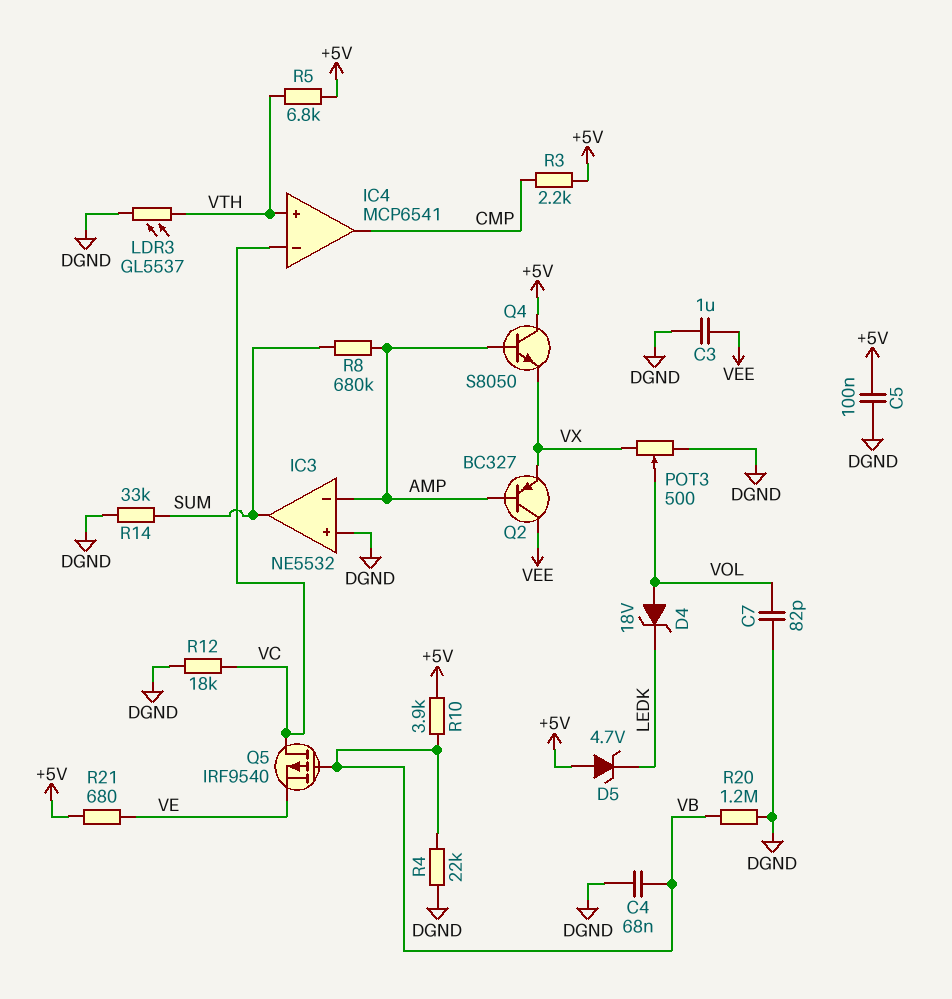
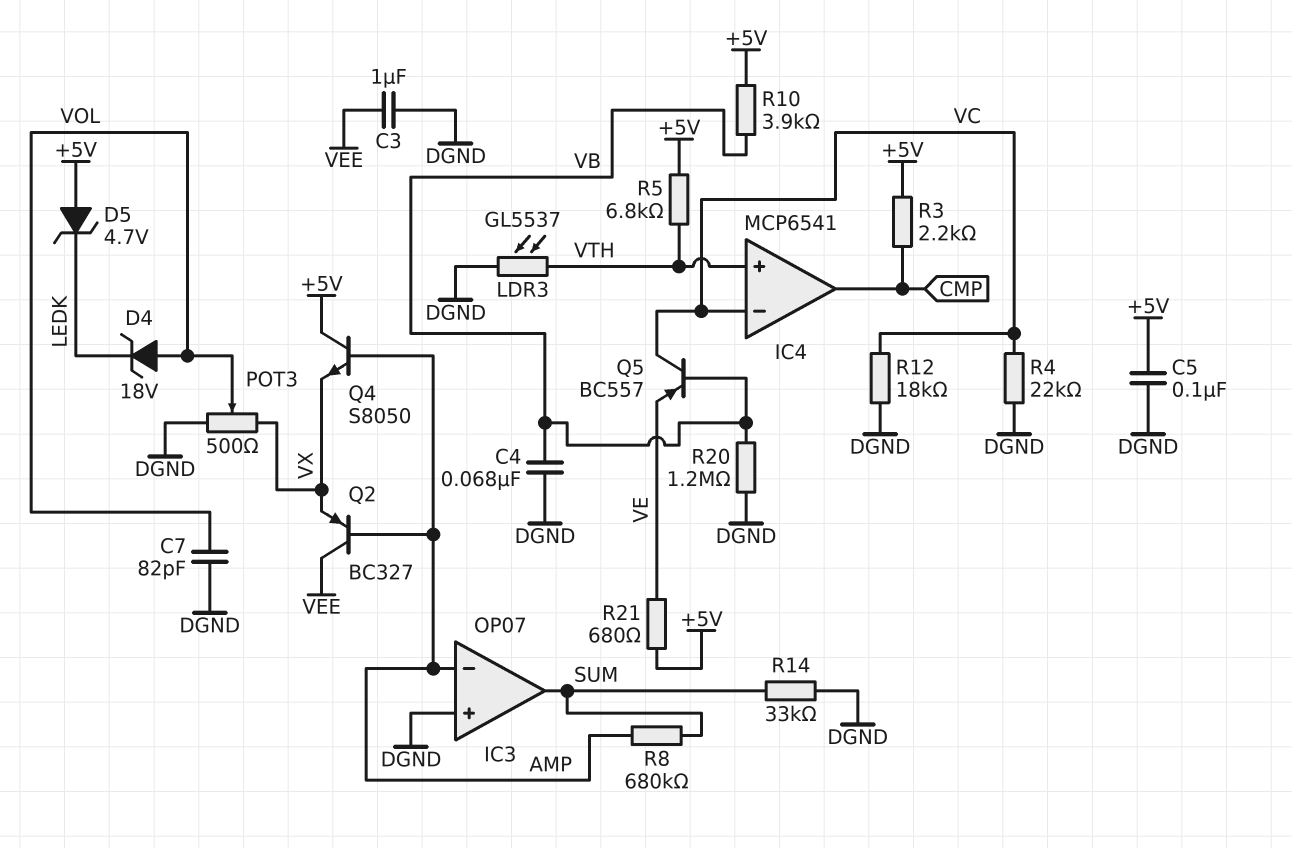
IC3: NE5532 -> OP07
Q5: PMOS IRF9540 (G VB, D VC, S VE) -> PNP BC557 (B VB, C VC, E VE)
R4: 22k (DGND, VB) -> 22k (DGND, VC)

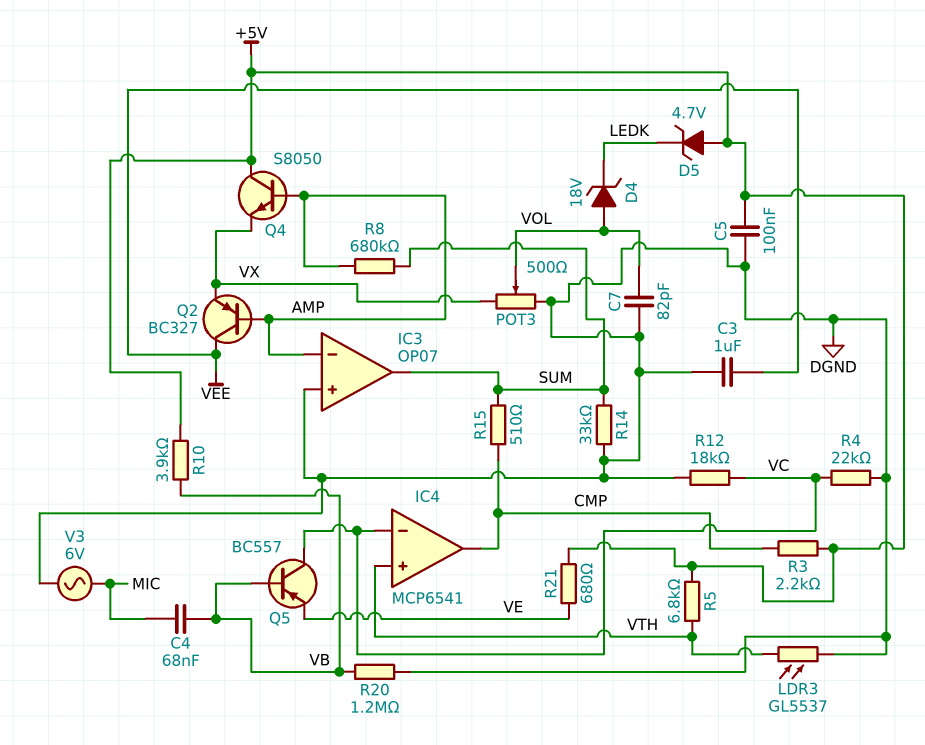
C4: 68nF (DGND, VB) -> 68nF (MIC, VB)
R15: none -> 510 (CMP, SUM)
V3: none -> AC 6V (DGND, MIC)

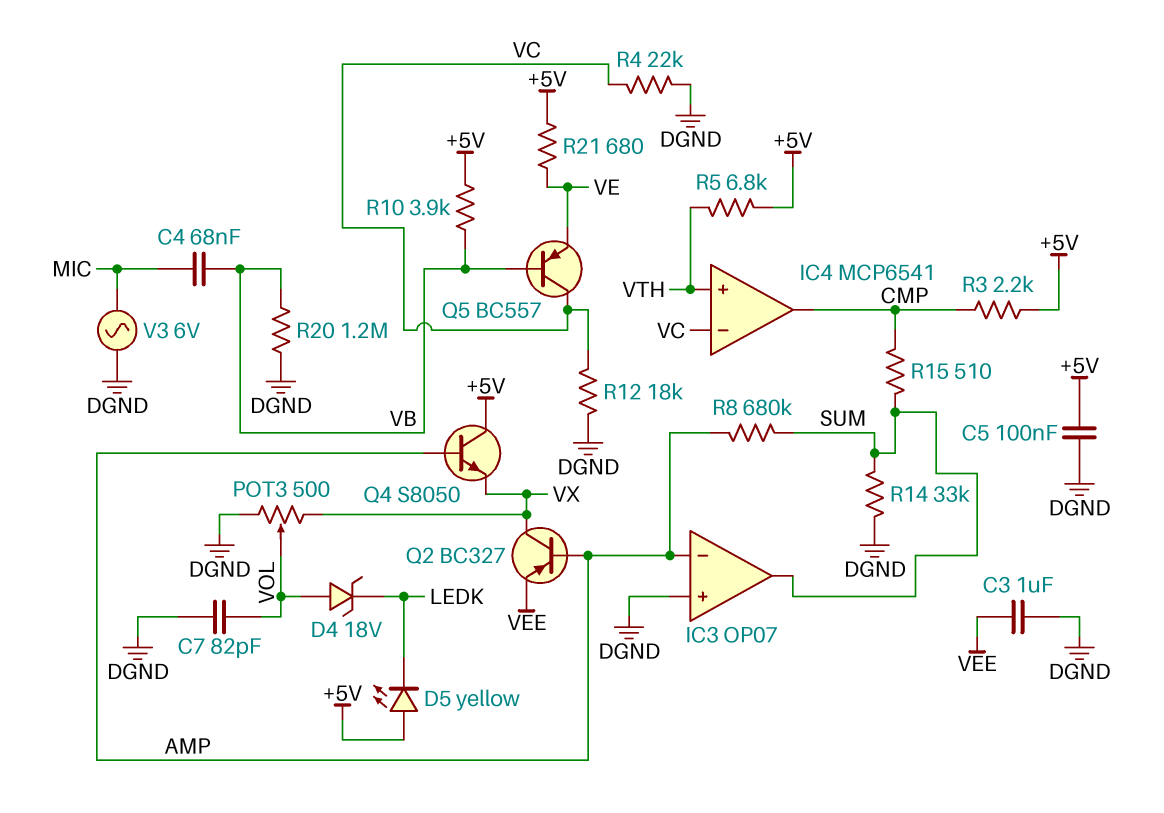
D5: zener 4.7V (A +5V, K LEDK) -> LED yellow (A +5V, K LEDK)
LDR3: GL5537 (DGND, VTH) -> none
Q2: PNP BC327 (B AMP, C VEE, E VX) -> PNP BC327 (B AMP, C VX, E VEE)

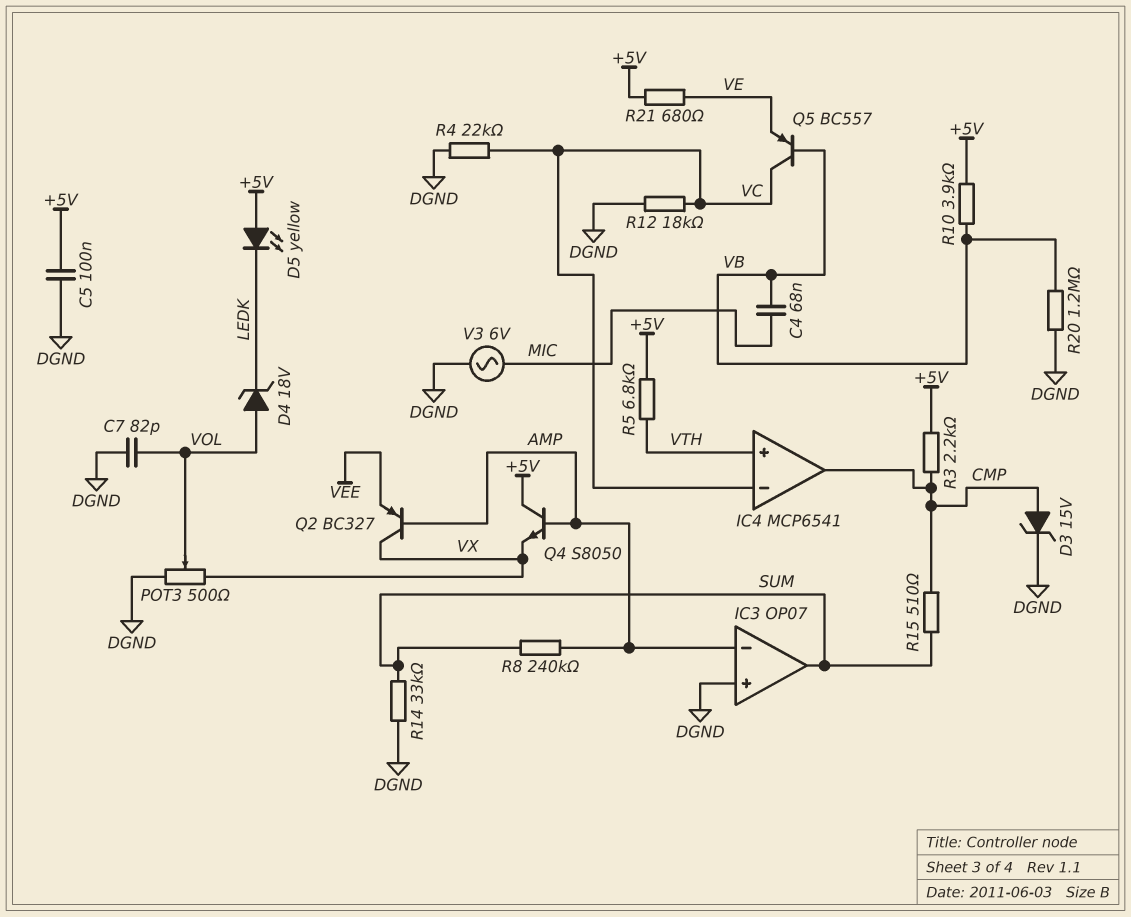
C3: 1uF (DGND, VEE) -> none
D3: none -> zener 15V (A CMP, K DGND)
R8: 680k (AMP, SUM) -> 240k (AMP, SUM)

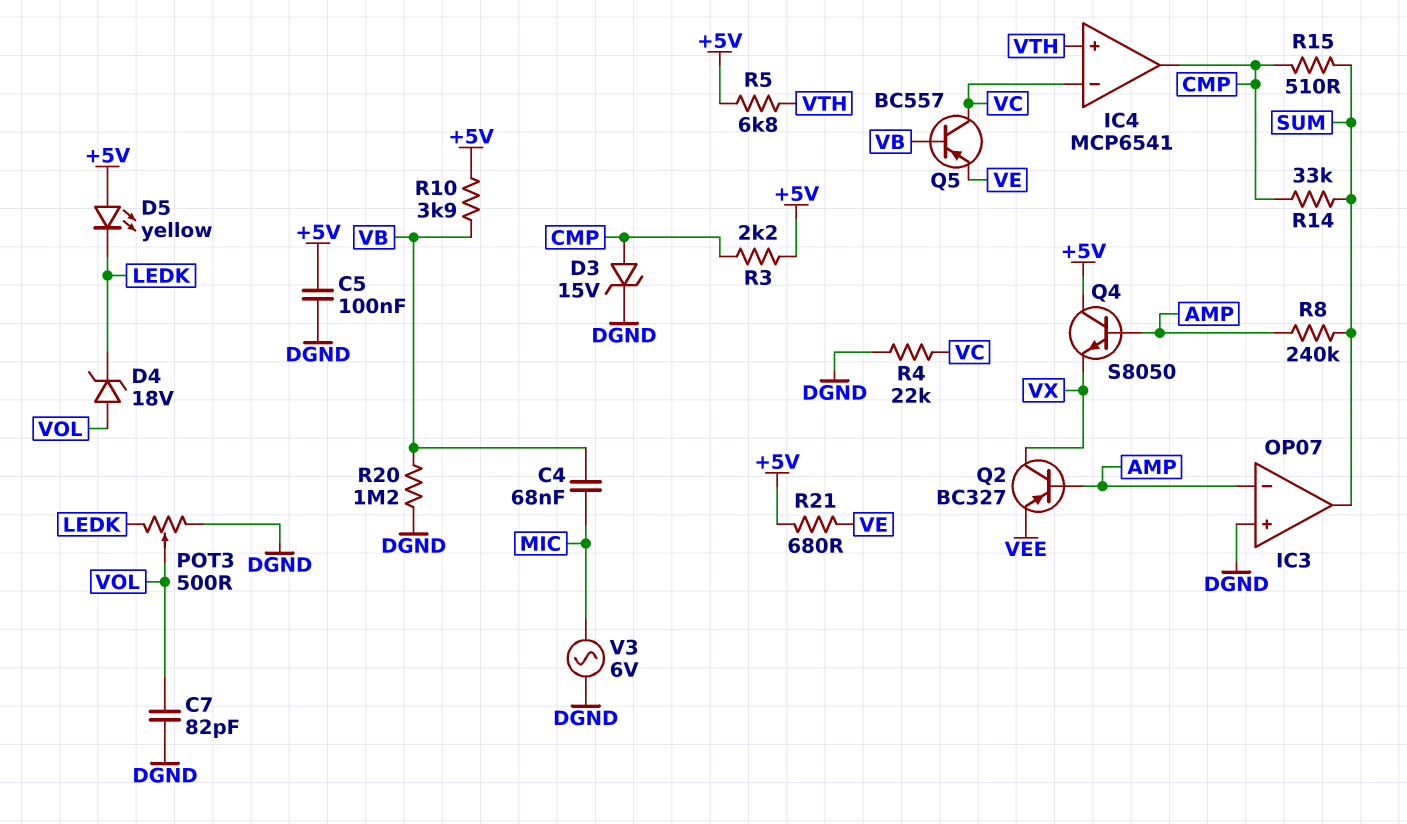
POT3: 500 (DGND, VX, wiper VOL) -> 500 (DGND, LEDK, wiper VOL)
R12: 18k (DGND, VC) -> none
R14: 33k (DGND, SUM) -> 33k (CMP, SUM)

